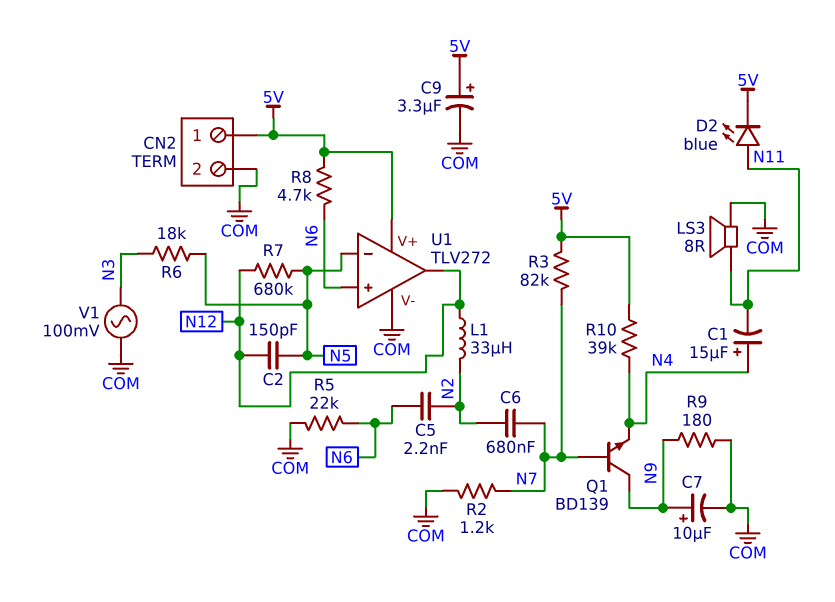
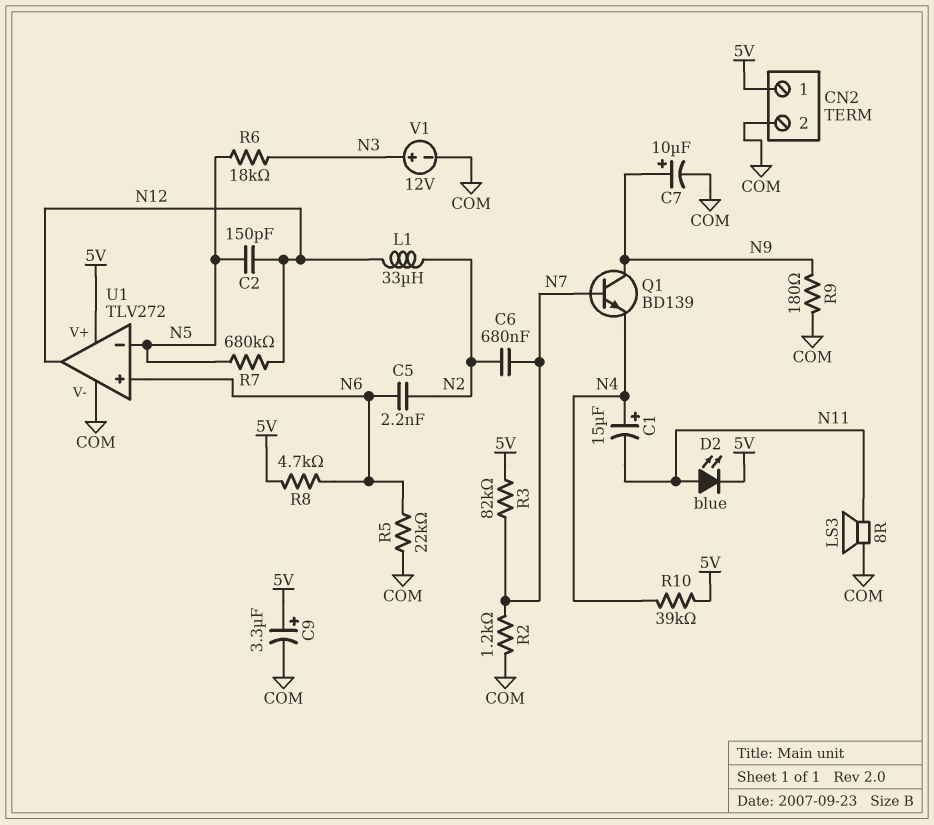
V1: AC 100mV (COM, N3) -> 12V (plus N3, minus COM)

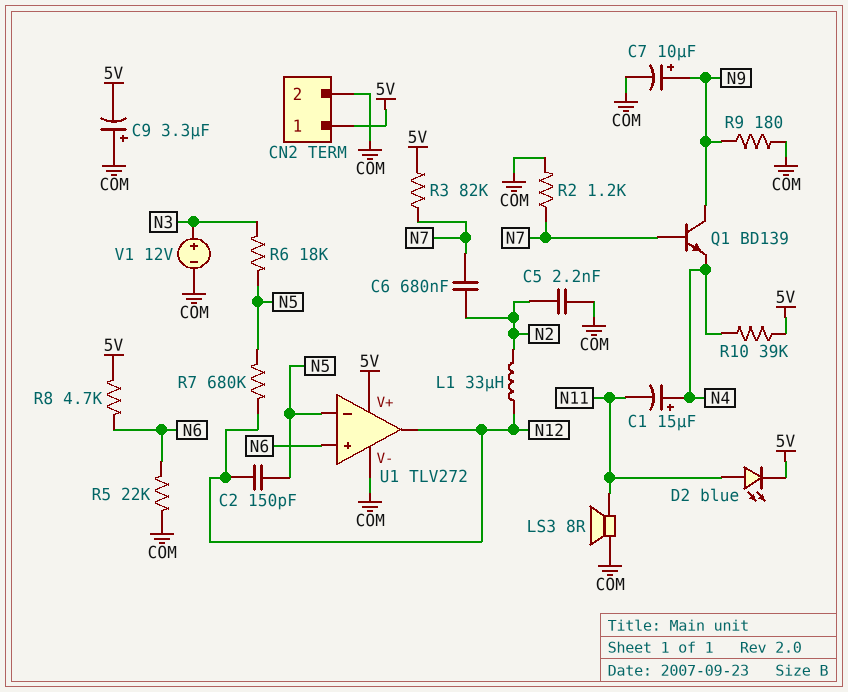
C5: 2.2nF (N2, N6) -> 2.2nF (COM, N2)
C9: 3.3uF (plus 5V, minus COM) -> 3.3uF (plus COM, minus 5V)

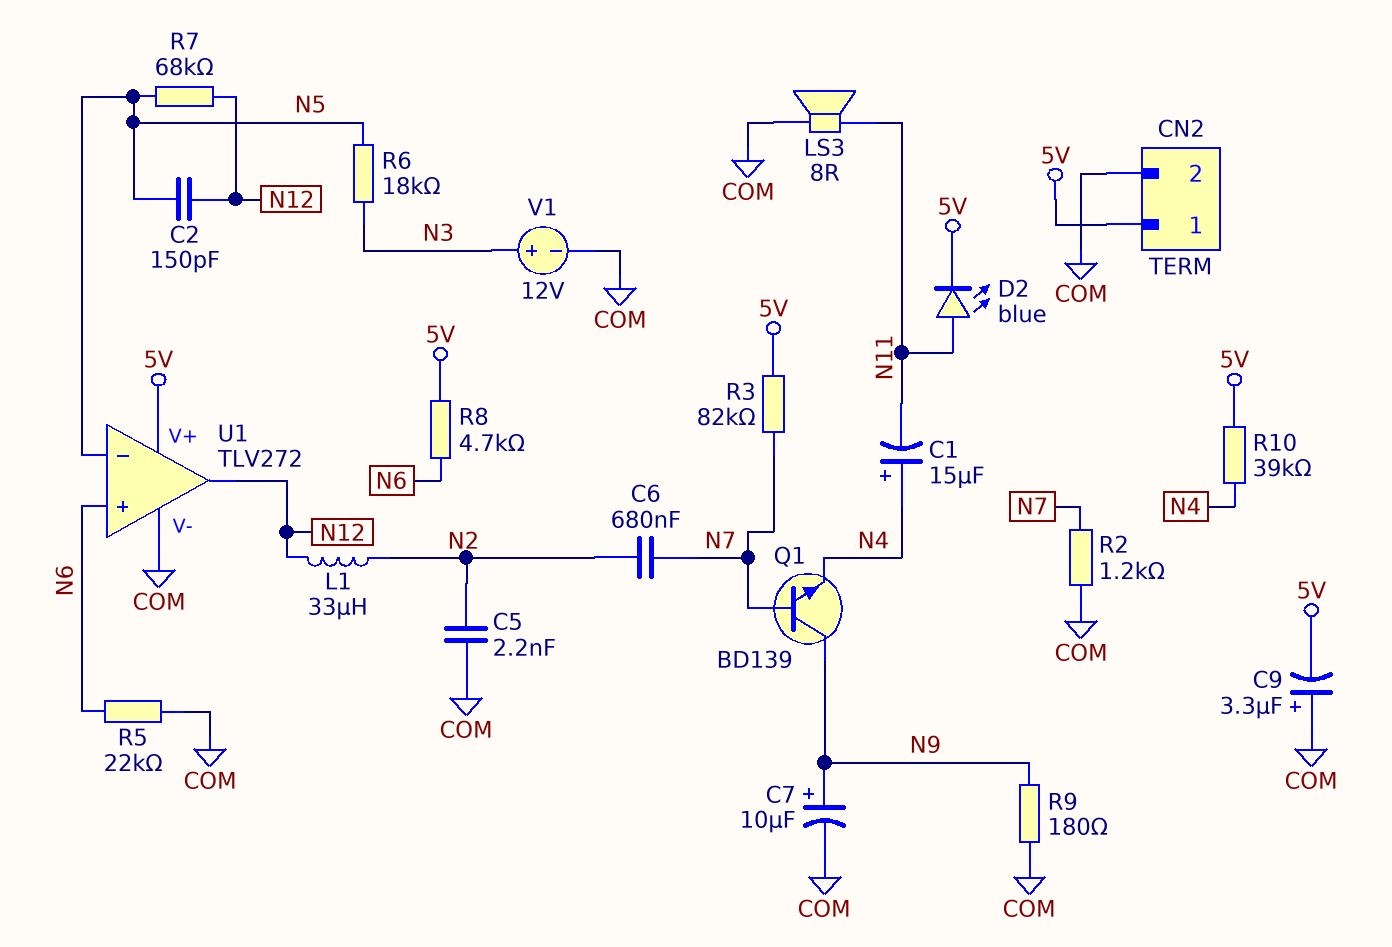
R7: 680k (N5, N12) -> 68k (N5, N12)

